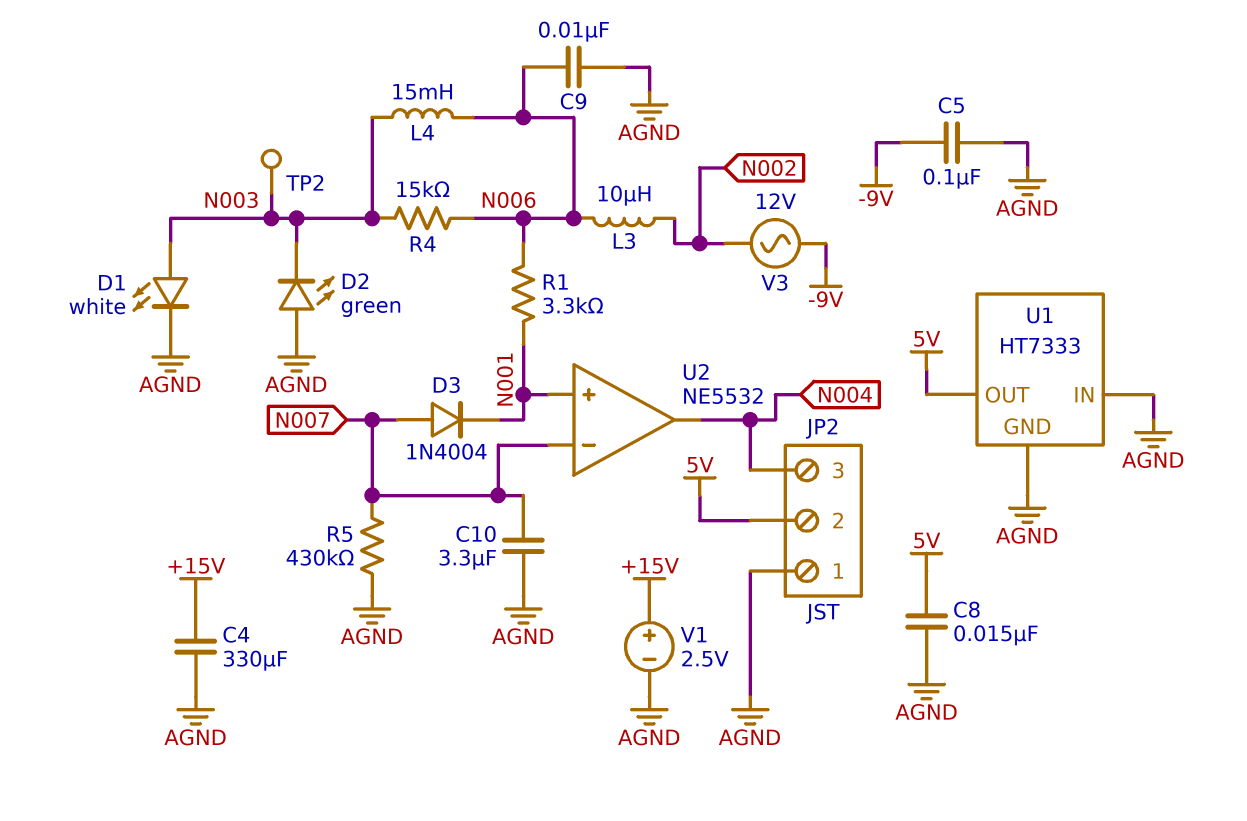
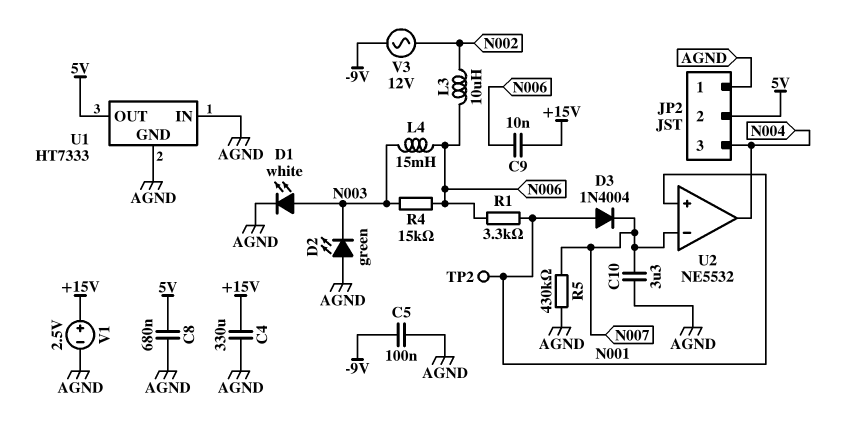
C8: 15nF (5V, AGND) -> 680nF (5V, AGND)
C9: 10nF (AGND, N006) -> 10nF (+15V, N006)
D3: diode 1N4004 (A N007, K N001) -> diode 1N4004 (A N001, K N007)
TP2: test point (N003) -> test point (N001)

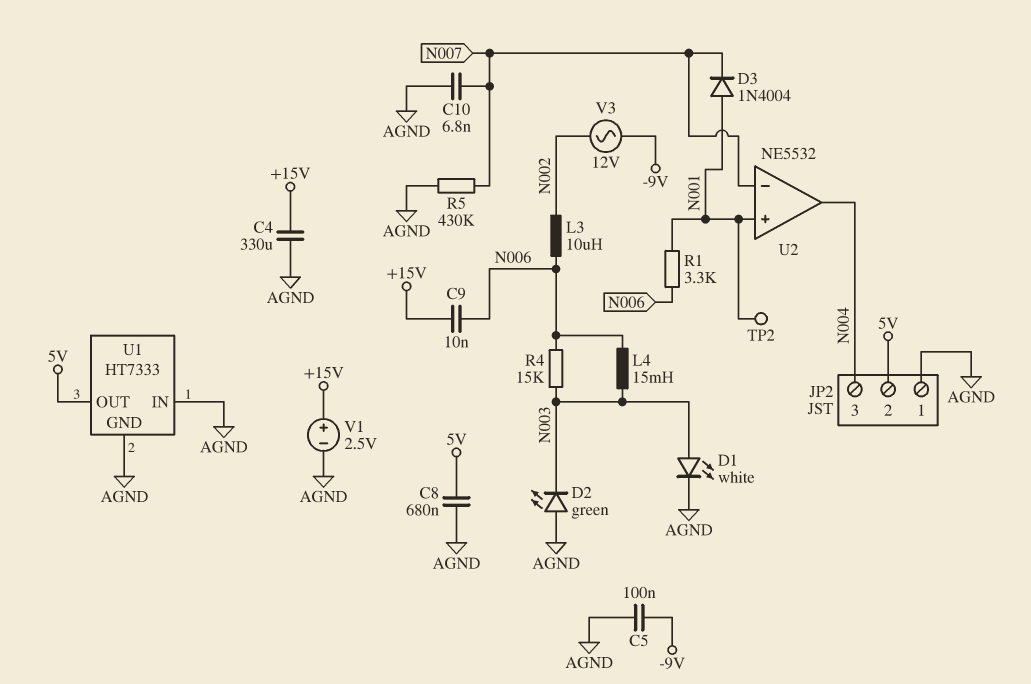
C10: 3.3uF (AGND, N007) -> 6.8nF (AGND, N007)

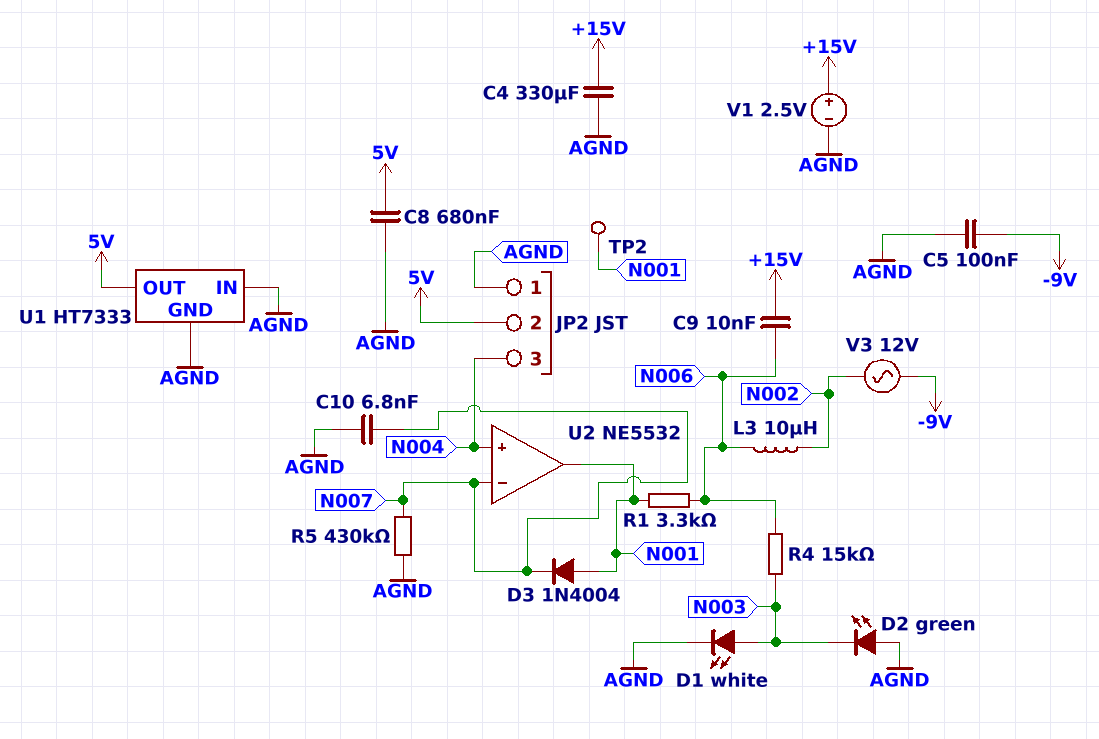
L4: 15mH (N003, N006) -> none
U2 pin in+: N001 -> N004
U2 pin out: N004 -> N001

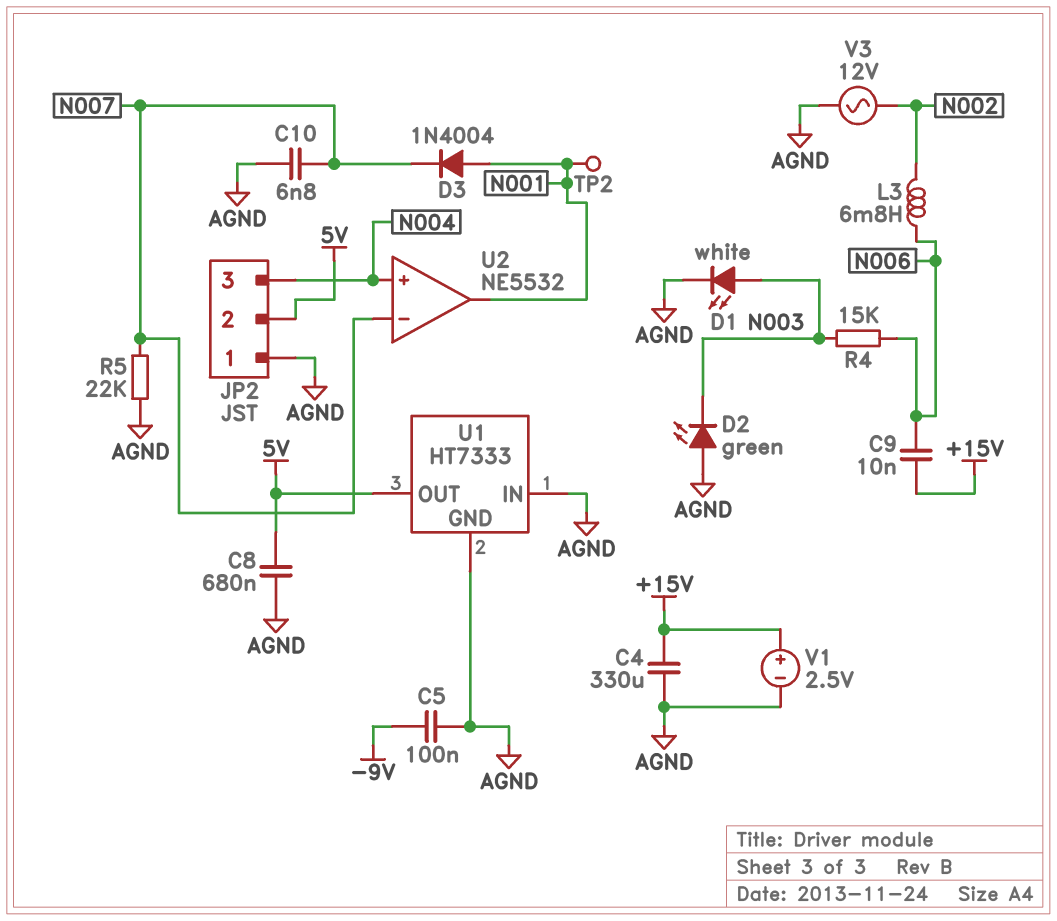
L3: 10uH (N002, N006) -> 6.8mH (N002, N006)
R1: 3.3k (N001, N006) -> none
R5: 430k (AGND, N007) -> 22k (AGND, N007)
V3: AC 12V (-9V, N002) -> AC 12V (AGND, N002)

